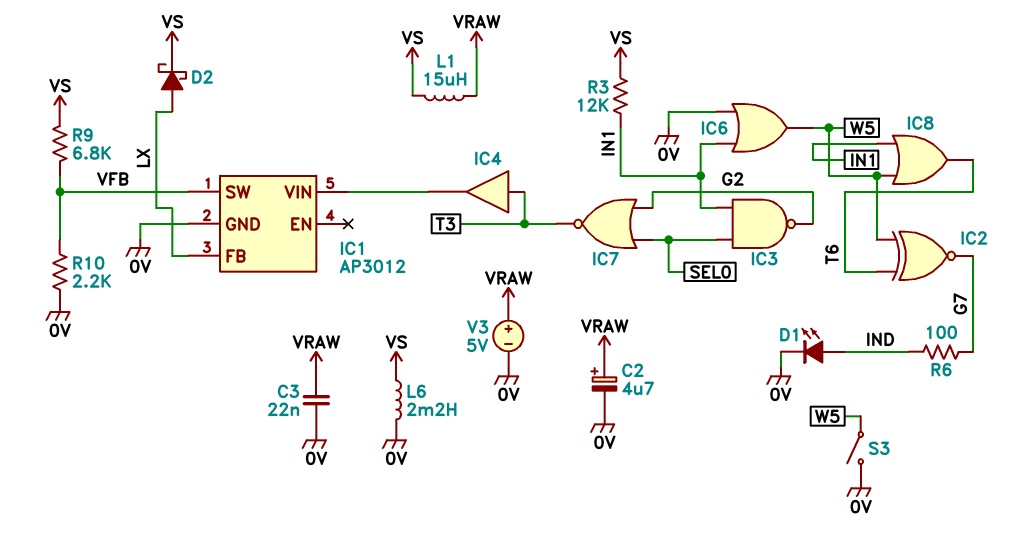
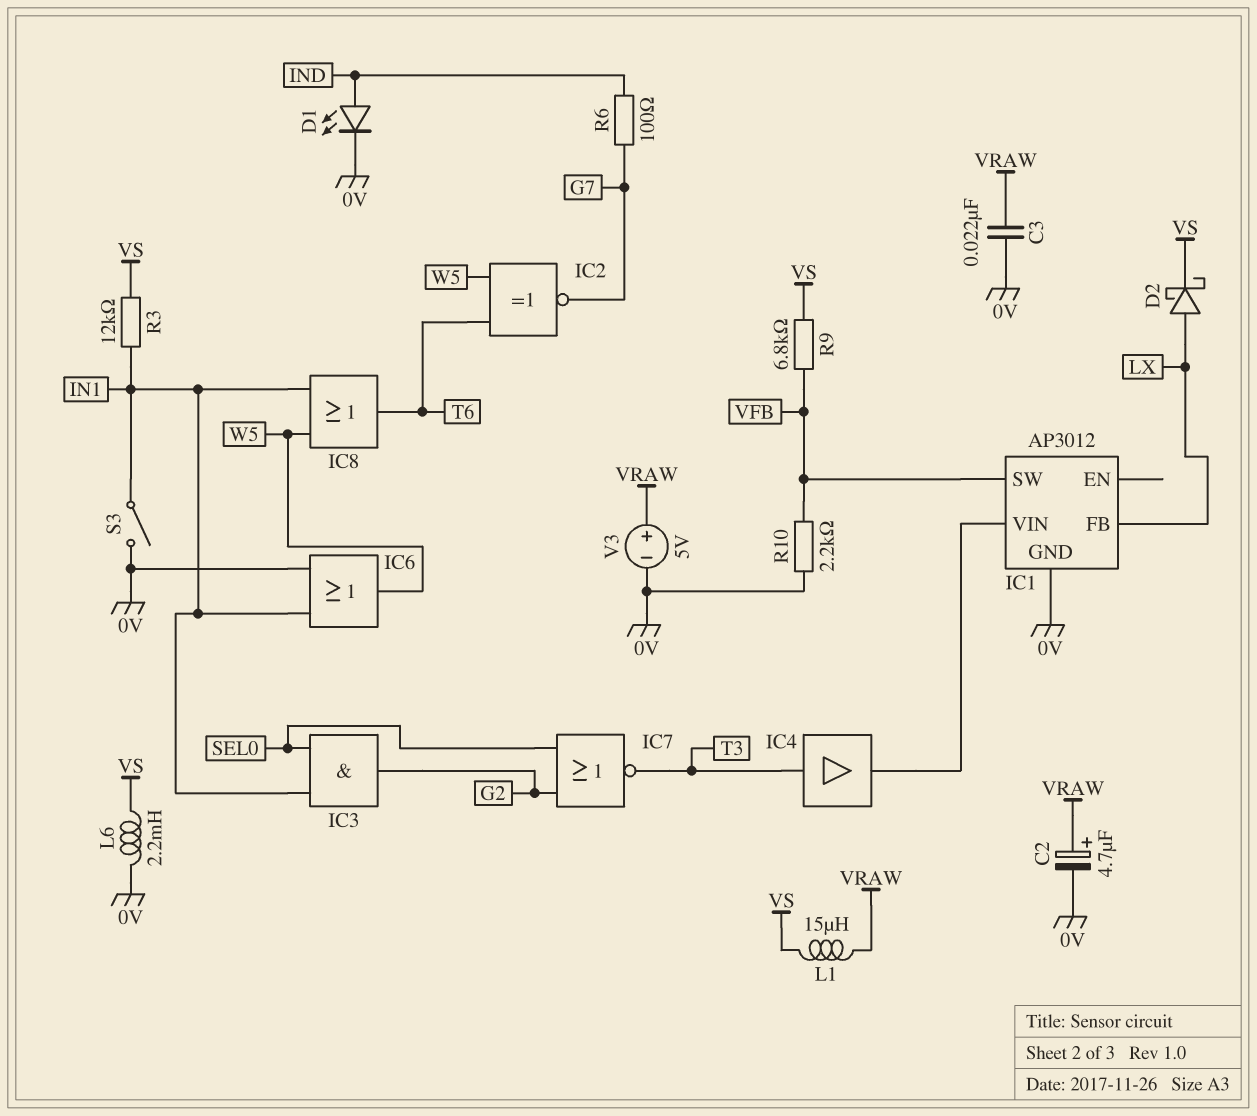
IC3: NAND (in IN1, in SEL0, out G2) -> AND (in IN1, in SEL0, out G2)
S3: switch (0V, W5) -> switch (0V, IN1)

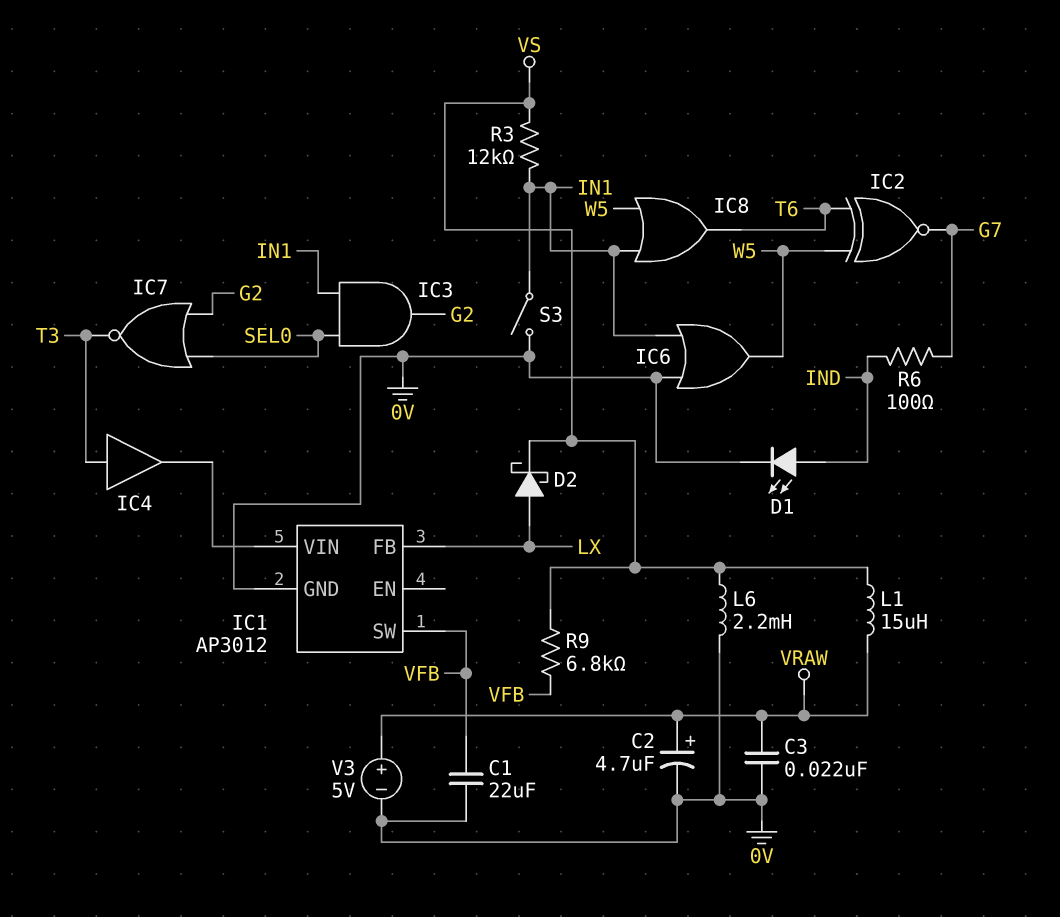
C1: none -> 22uF (0V, VFB)
R10: 2.2k (0V, VFB) -> none

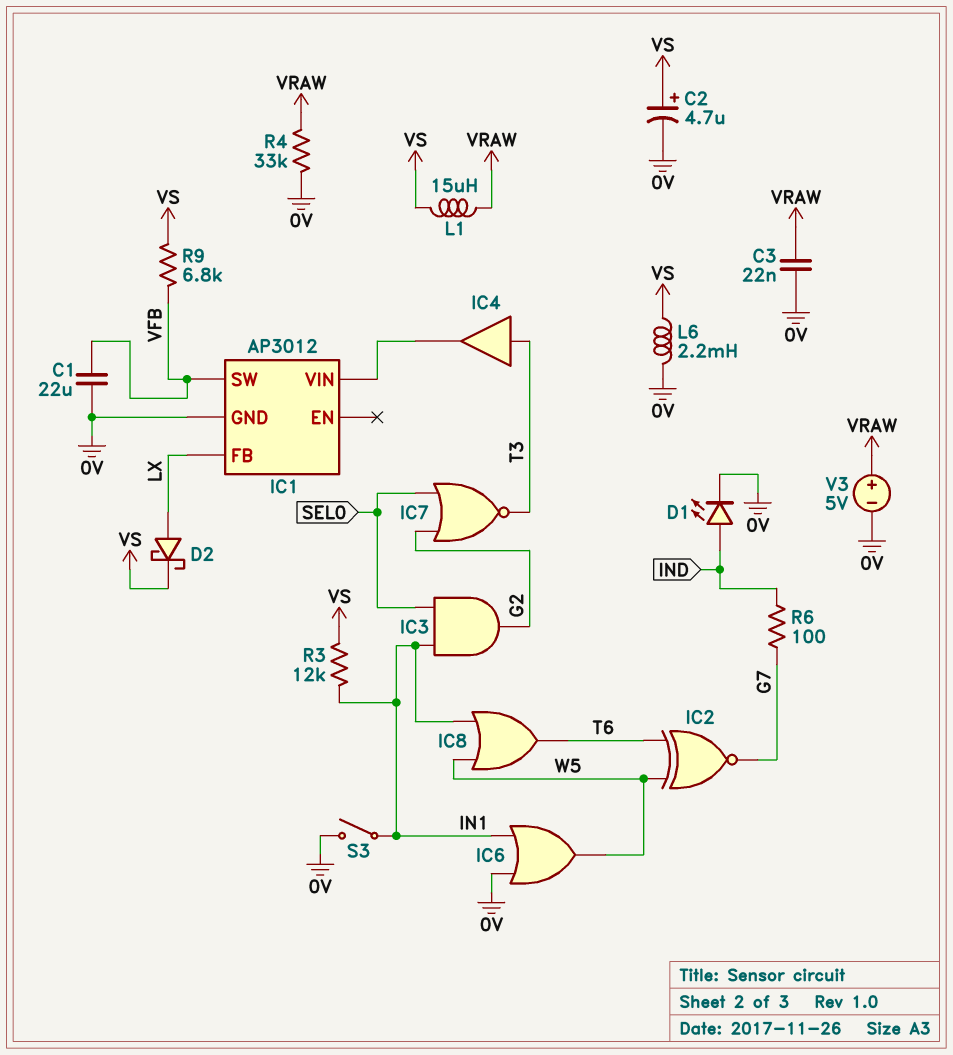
C2: 4.7uF (plus VRAW, minus 0V) -> 4.7uF (plus VS, minus 0V)
R4: none -> 33k (0V, VRAW)

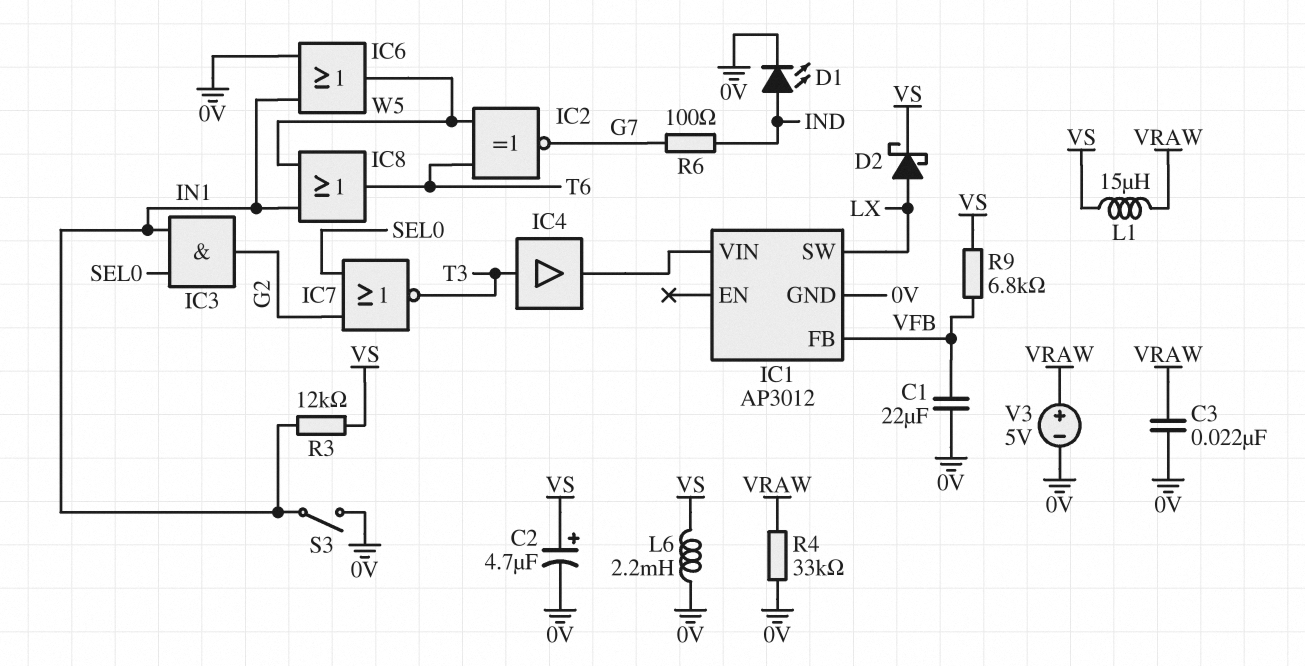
IC1 pin FB: LX -> VFB
IC1 pin SW: VFB -> LX

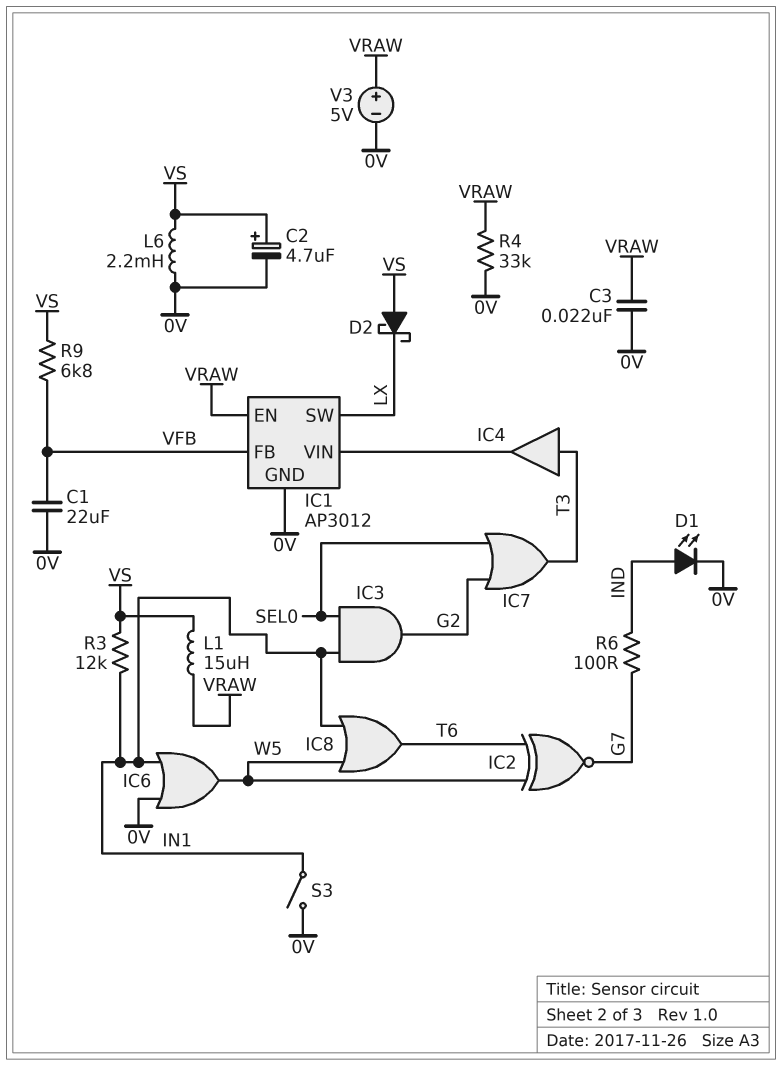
D2: schottky (A LX, K VS) -> schottky (A VS, K LX)
IC1 pin EN: none -> VRAW
IC7: NOR (in G2, in SEL0, out T3) -> OR (in G2, in SEL0, out T3)

